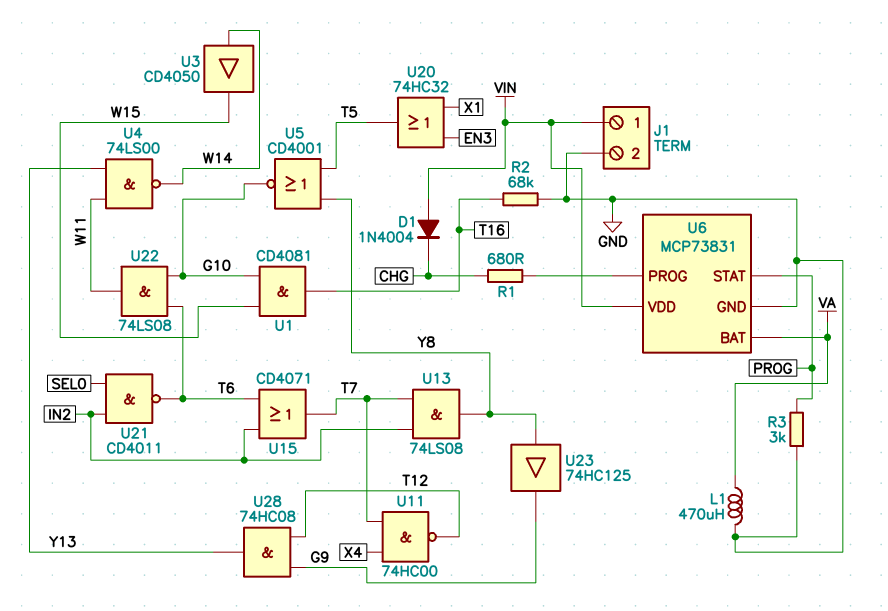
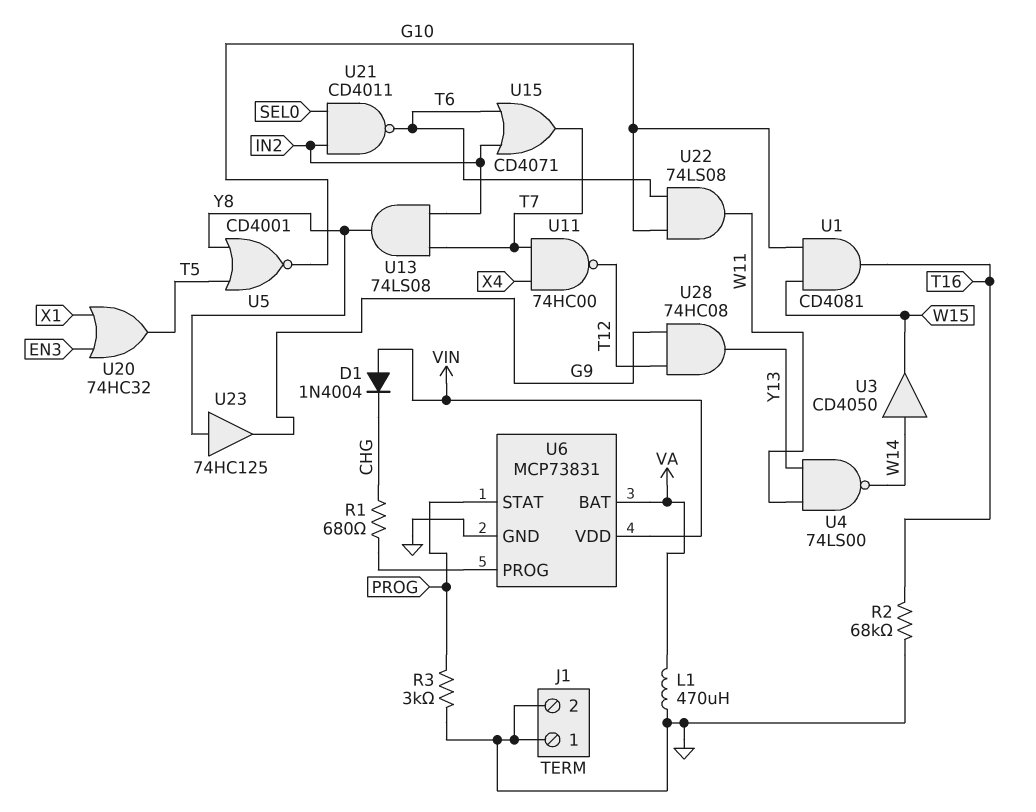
J1 pin 1: VIN -> GND

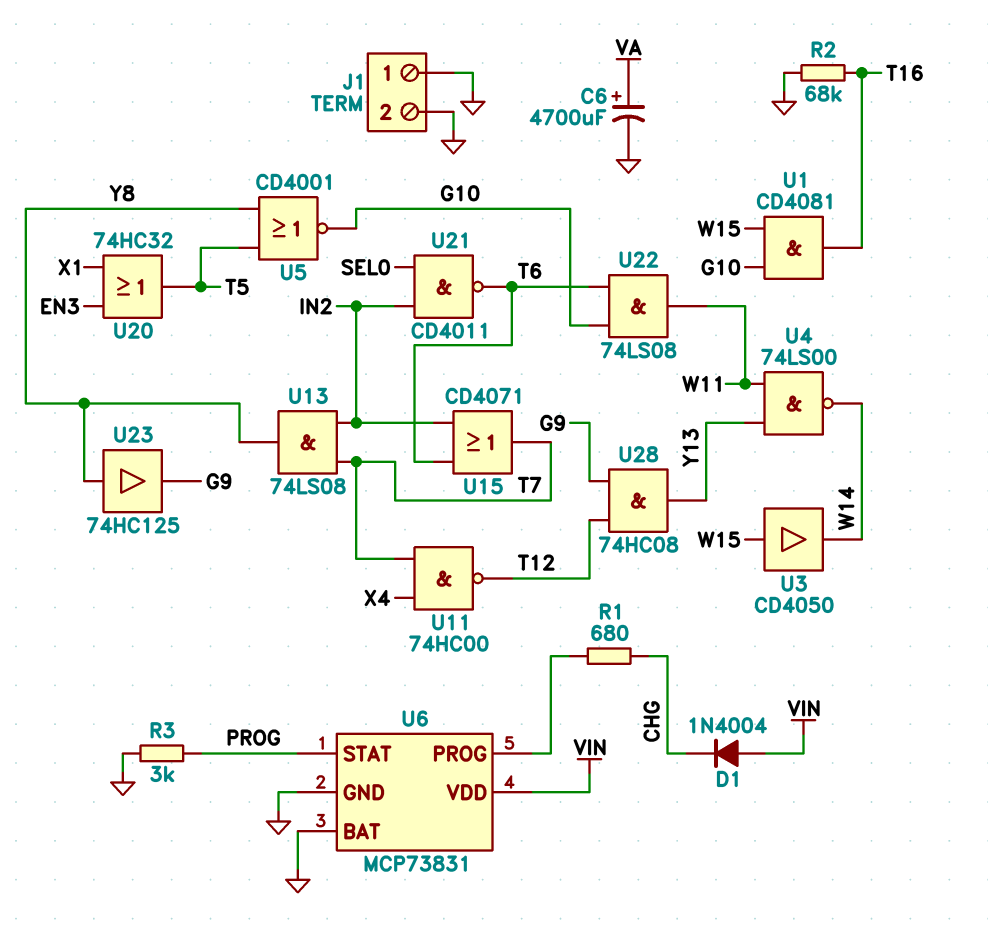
C6: none -> 4700uF (plus VA, minus GND)
L1: 470uH (GND, VA) -> none
U3: buffer CD4050 (in W14, out W15) -> buffer CD4050 (in W15, out W14)
U6 pin BAT: VA -> GND

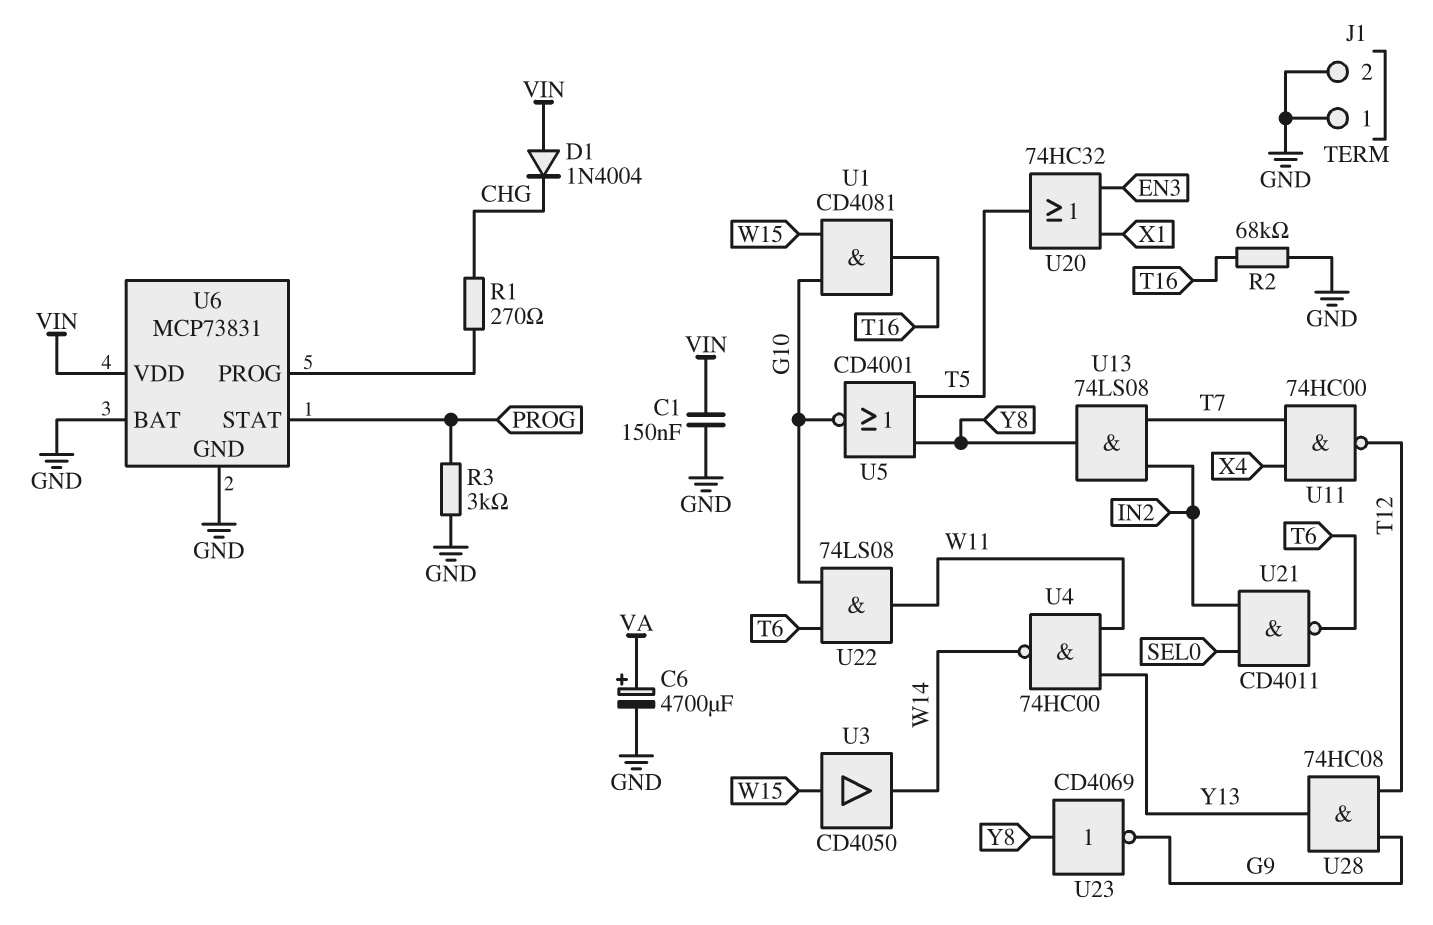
C1: none -> 150nF (GND, VIN)
R1: 680 (CHG, U6/PROG) -> 270 (CHG, U6/PROG)
U4: NAND 74LS00 (in W11, in Y13, out W14) -> NAND 74HC00 (in W11, in Y13, out W14)
U15: OR CD4071 (in IN2, in T6, out T7) -> none
U23: buffer 74HC125 (in Y8, out G9) -> NOT CD4069 (in Y8, out G9)

